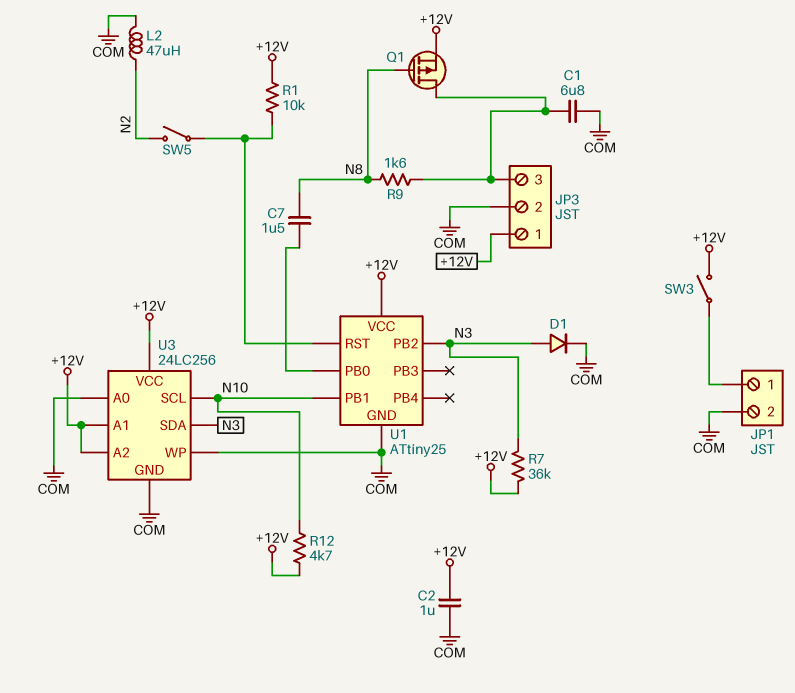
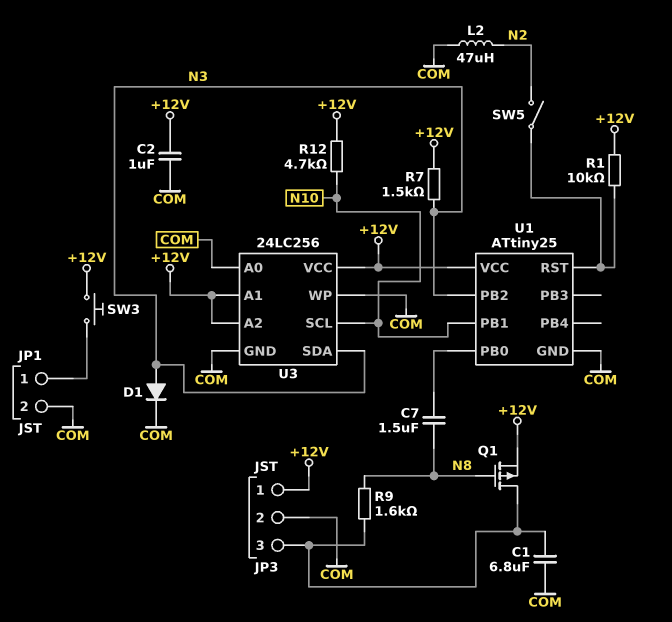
R7: 36k (+12V, N3) -> 1.5k (+12V, N3)
SW3: switch (+12V, JP1/1) -> button (+12V, JP1/1)

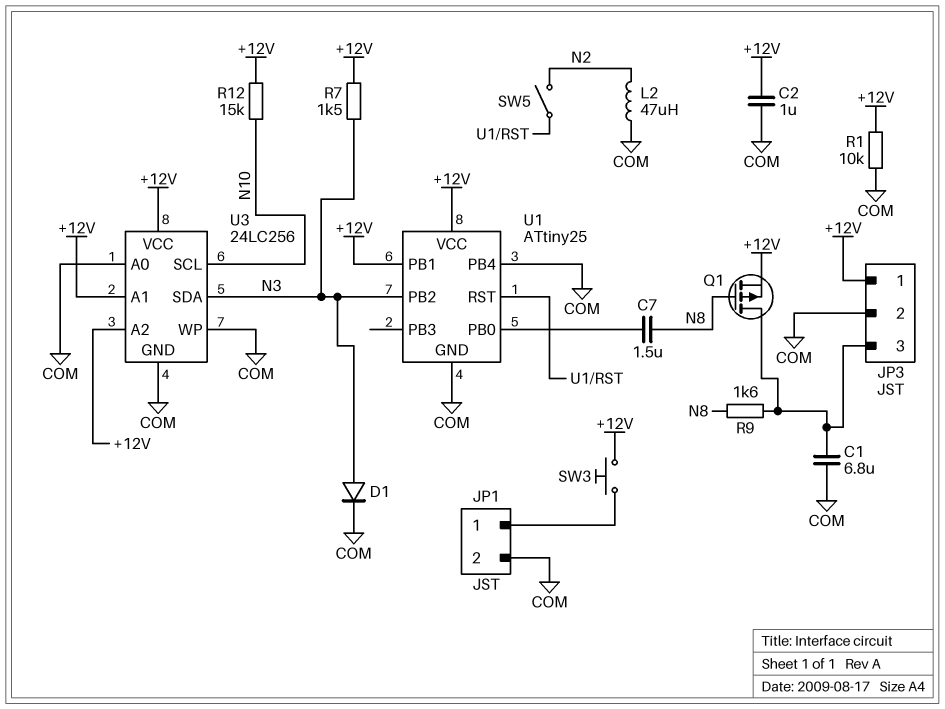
R1: 10k (+12V, U1/RST) -> 10k (+12V, COM)
R12: 4.7k (+12V, N10) -> 15k (+12V, N10)
U1 pin PB1: N10 -> +12V
U1 pin PB4: none -> COM

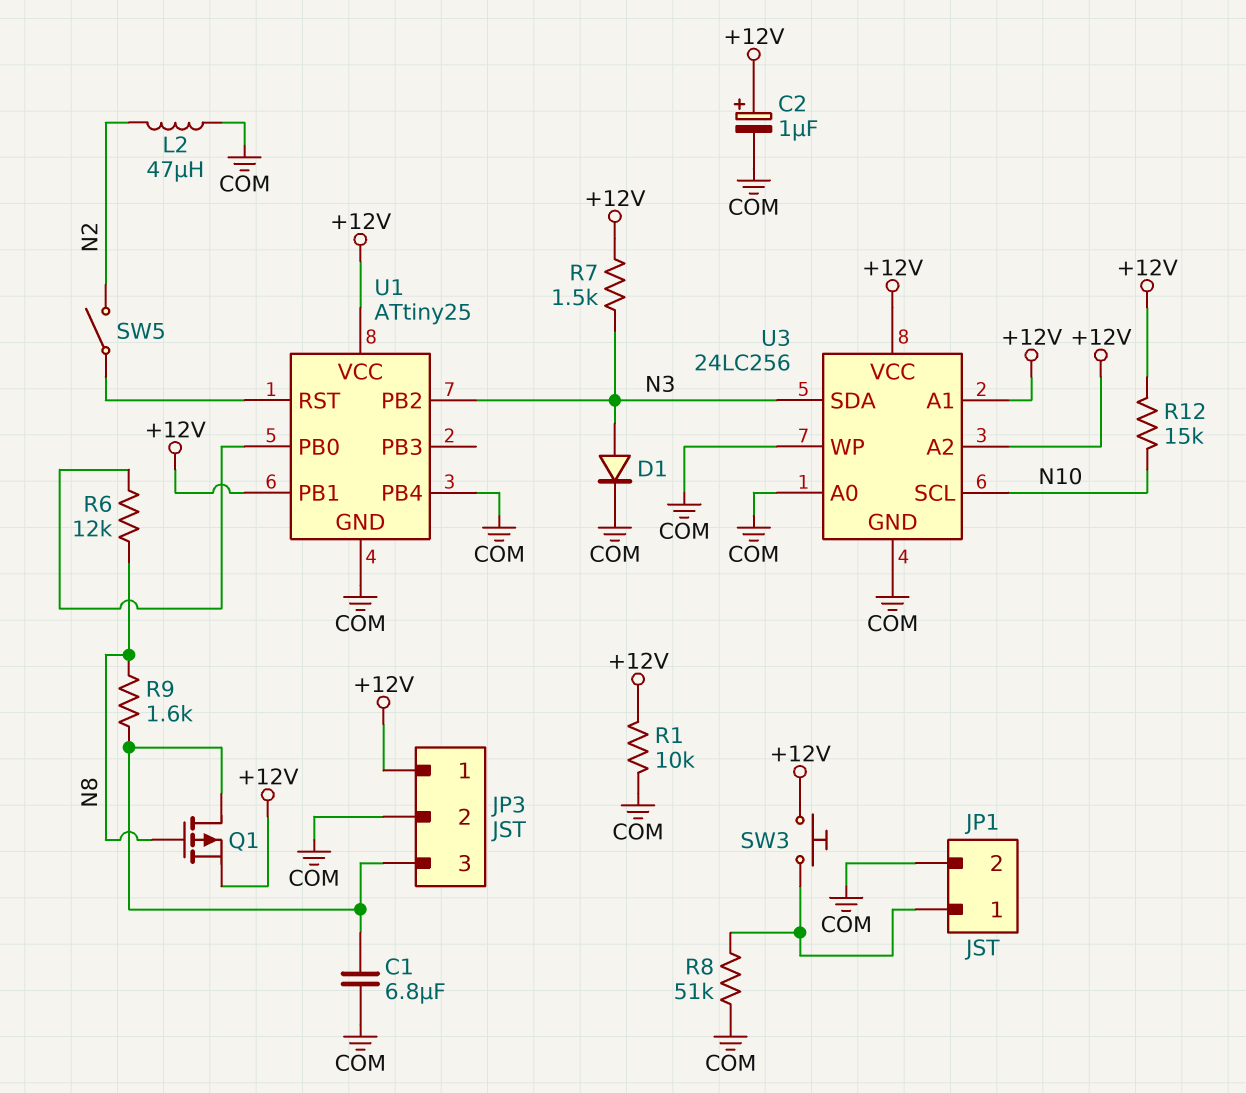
C2: 1uF (+12V, COM) -> 1uF (plus +12V, minus COM)
C7: 1.5uF (N8, U1/PB0) -> none
R6: none -> 12k (N8, U1/PB0)
R8: none -> 51k (COM, JP1/1)

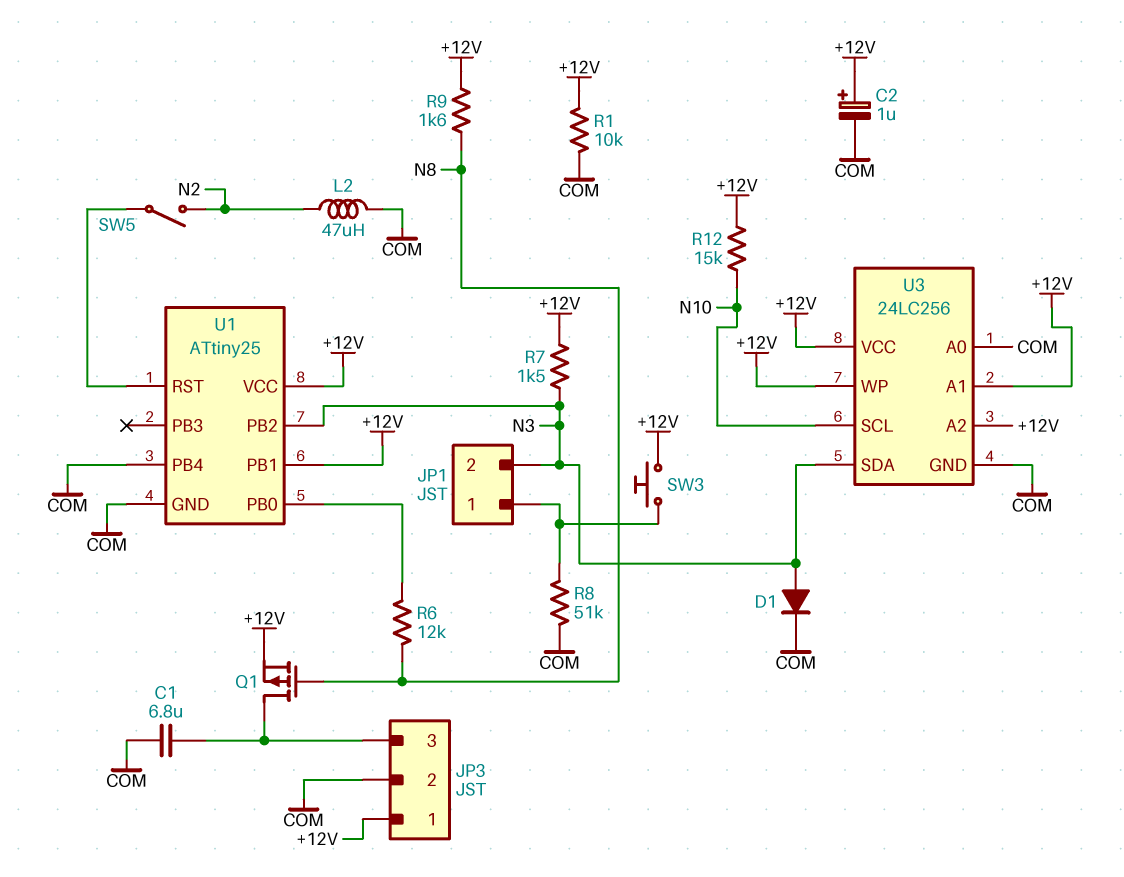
JP1 pin 2: COM -> N3
R9: 1.6k (JP3/3, N8) -> 1.6k (+12V, N8)
U3 pin WP: COM -> +12V

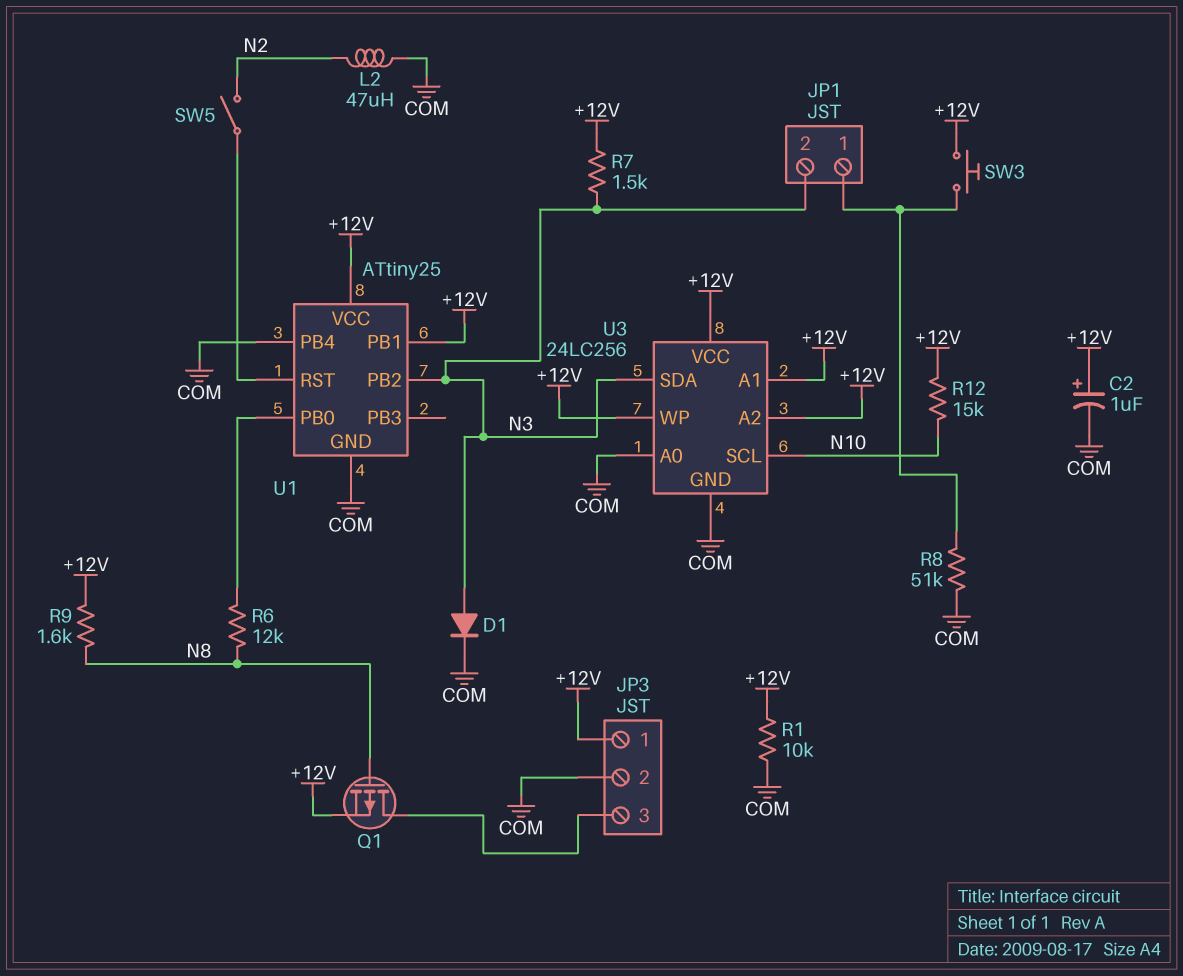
C1: 6.8uF (COM, JP3/3) -> none

